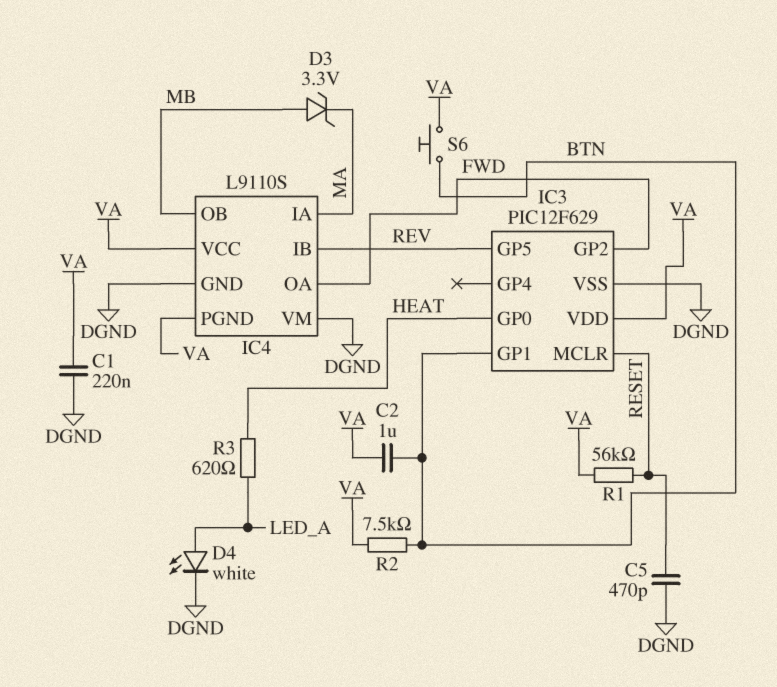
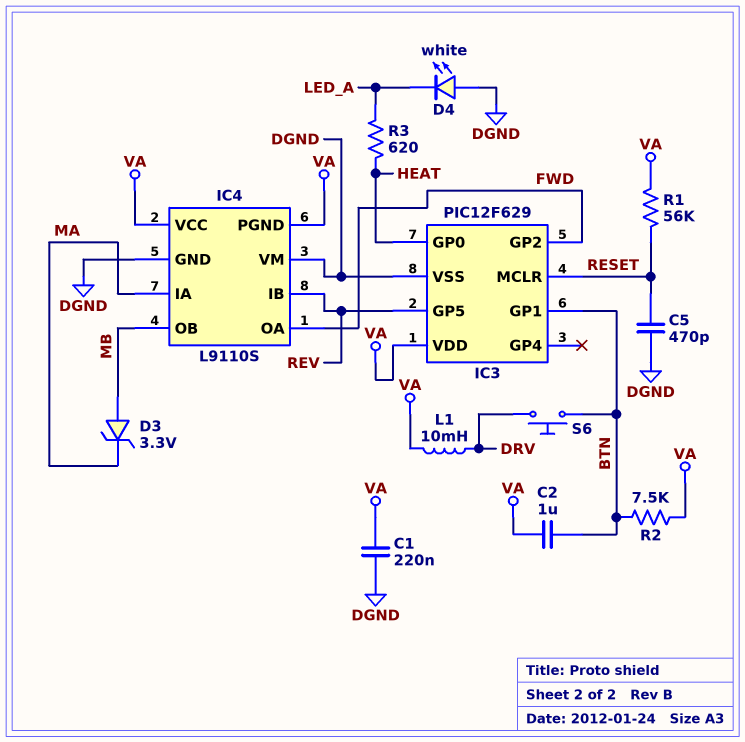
D4: LED white (A LED_A, K DGND) -> LED white (A DGND, K LED_A)
L1: none -> 10mH (DRV, VA)
S6: button (BTN, VA) -> button (BTN, DRV)

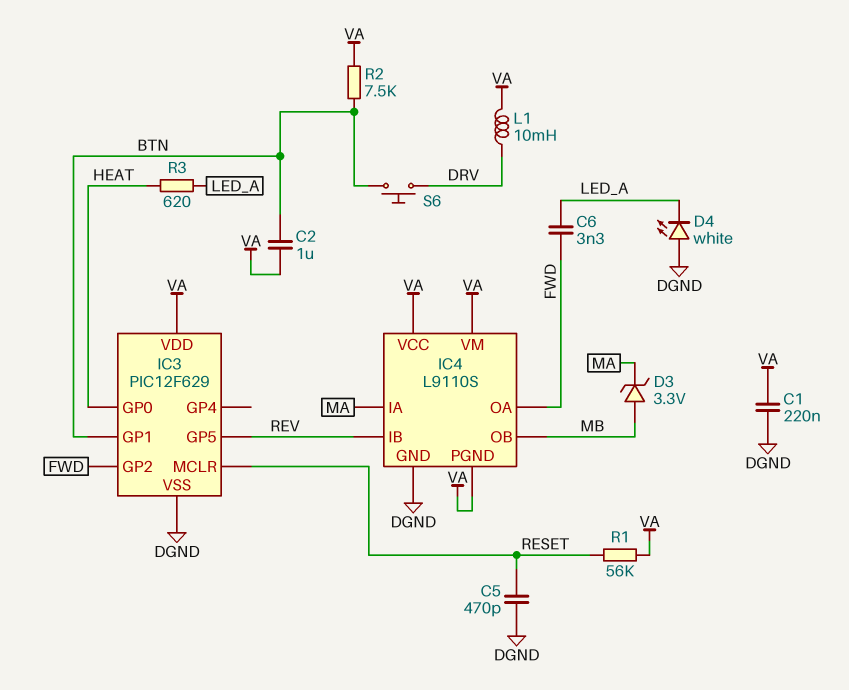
C6: none -> 3.3nF (FWD, LED_A)
IC4 pin VM: DGND -> VA

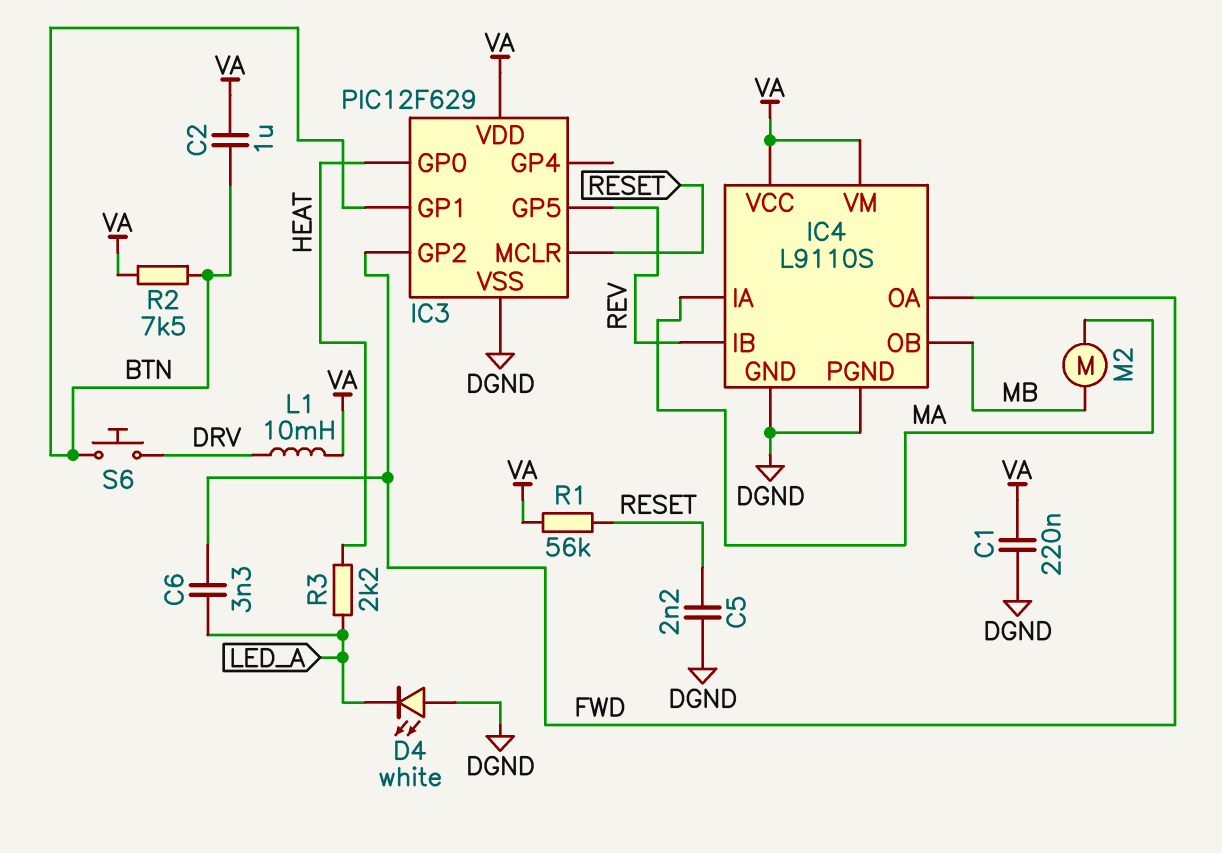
C5: 470pF (DGND, RESET) -> 2.2nF (DGND, RESET)
D3: zener 3.3V (A MB, K MA) -> none
IC4 pin PGND: VA -> DGND
M2: none -> motor (MA, MB)
R3: 620 (HEAT, LED_A) -> 2.2k (HEAT, LED_A)

